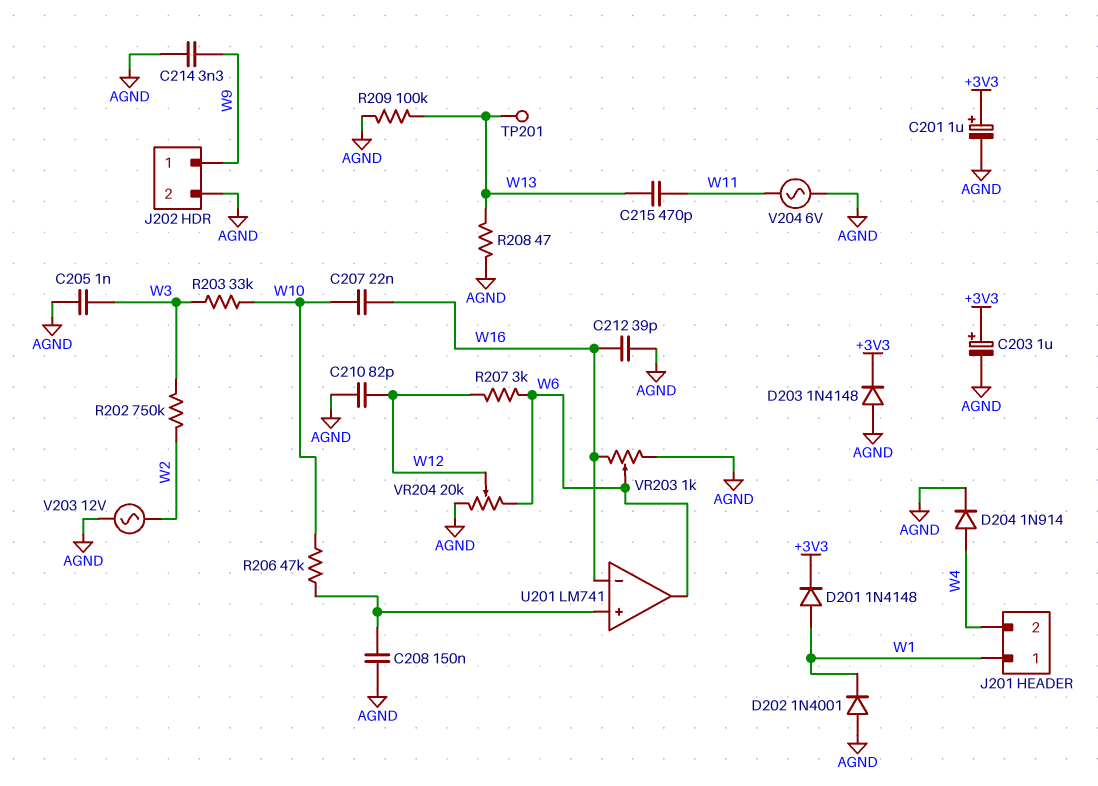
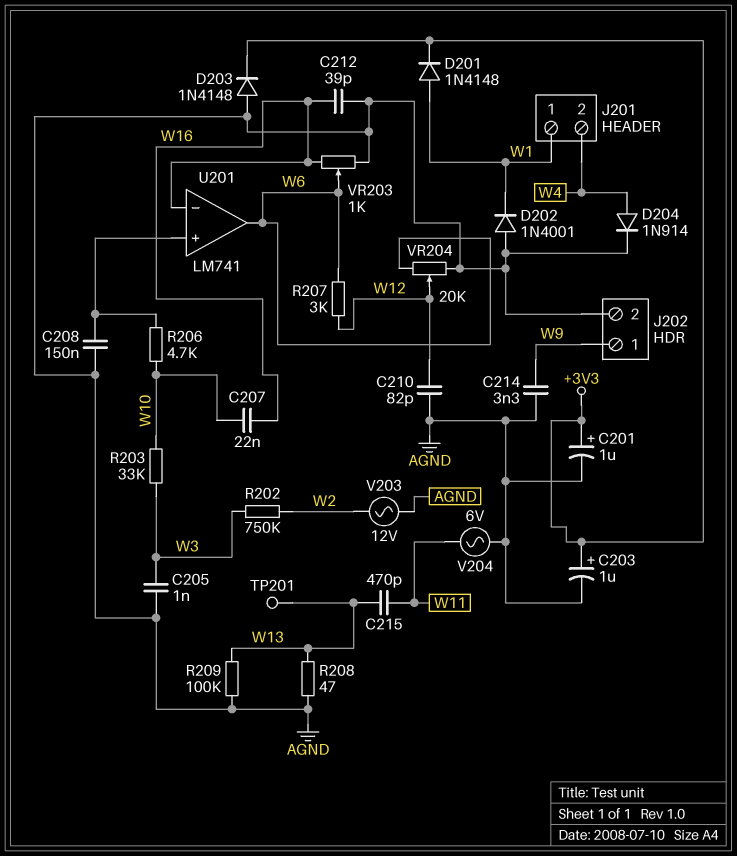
R206: 47k (U201/in+, W10) -> 4.7k (U201/in+, W10)

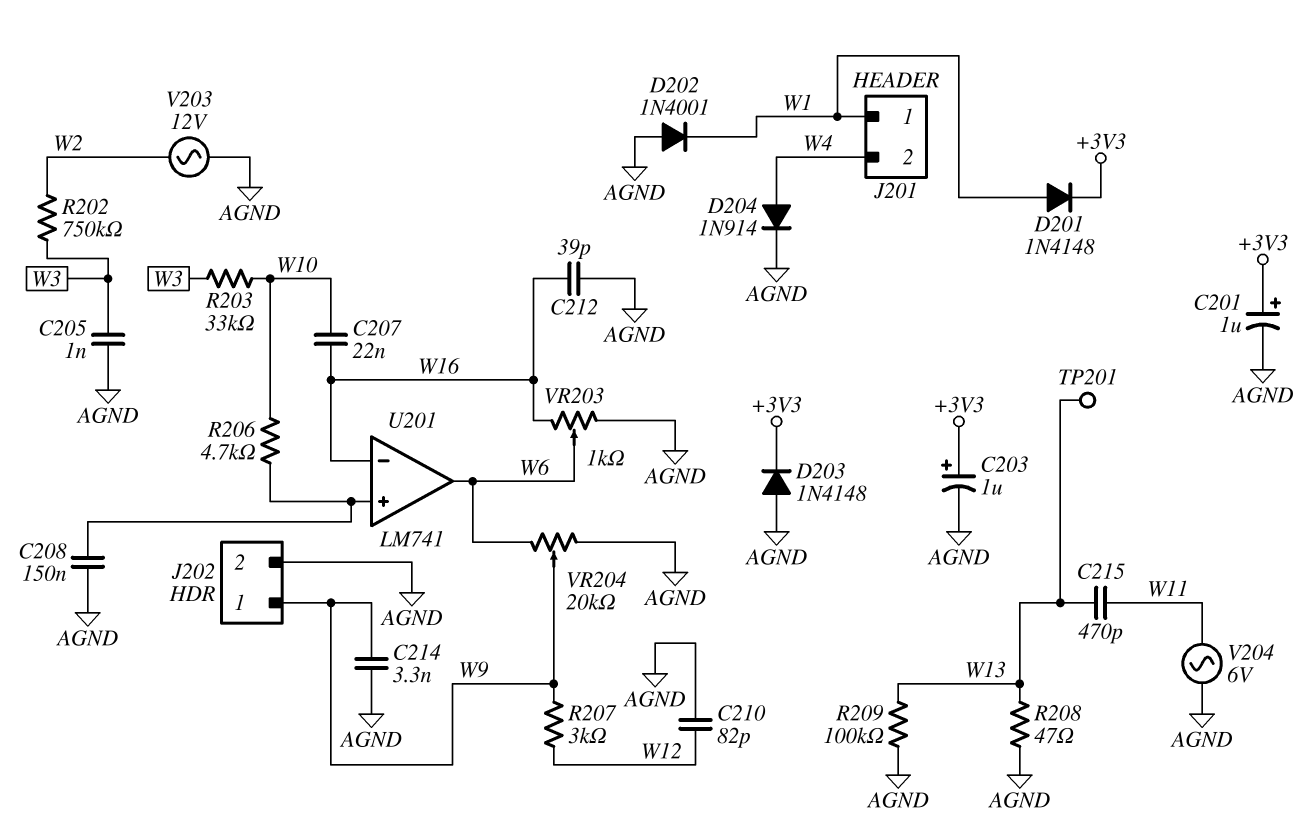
R207: 3k (W6, W12) -> 3k (W9, W12)
VR204: 20k (AGND, W6, wiper W12) -> 20k (AGND, W6, wiper W9)

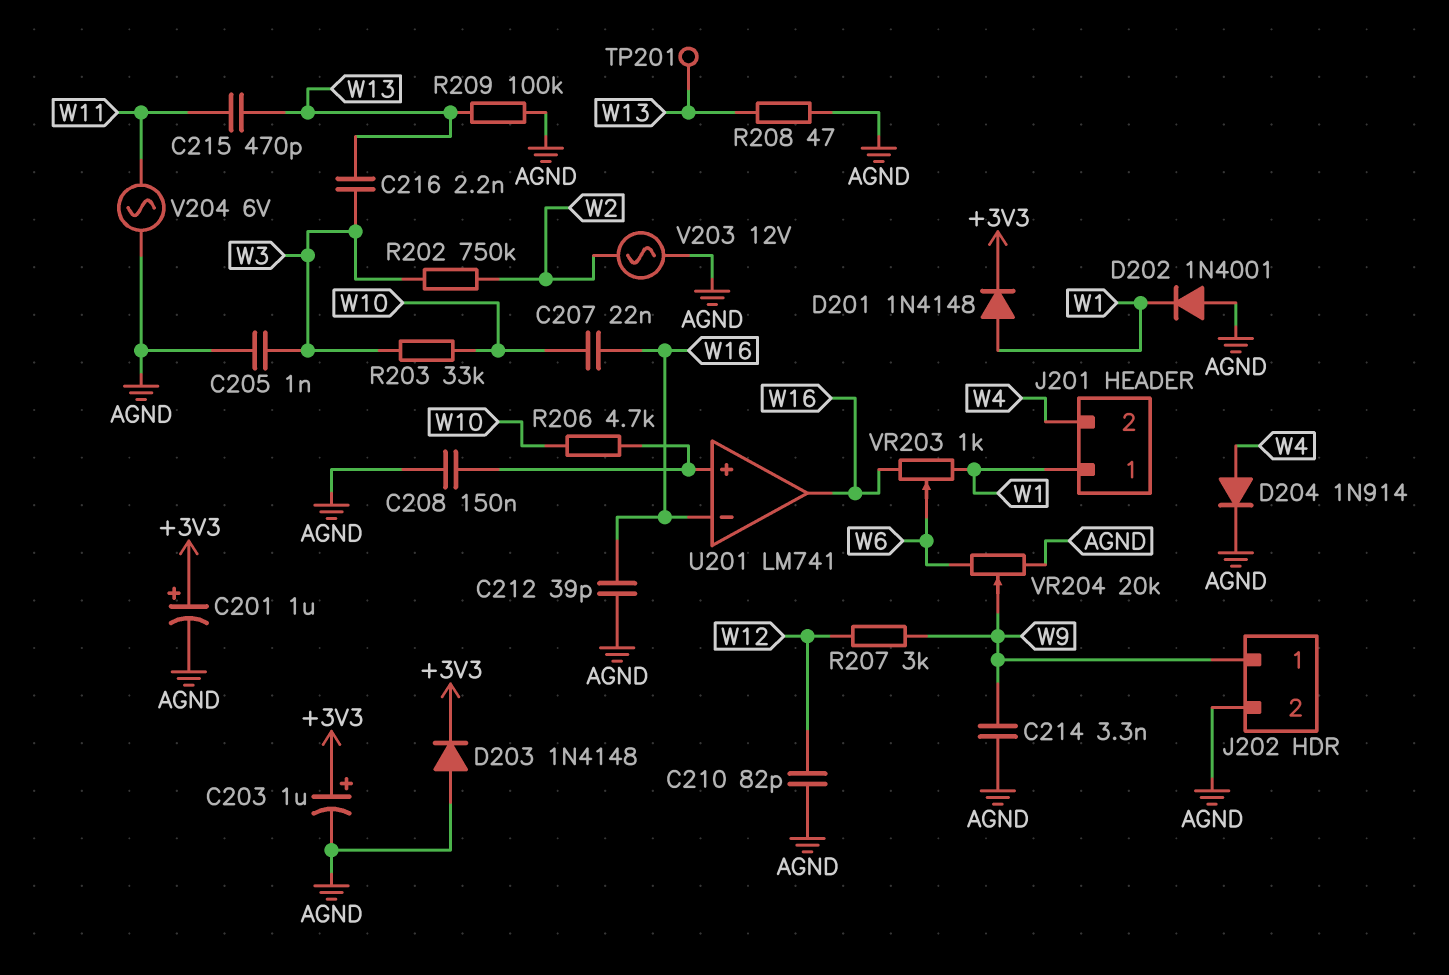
C216: none -> 2.2nF (W3, W13)
U201 pin out: W6 -> W16
VR203: 1k (AGND, W16, wiper W6) -> 1k (W1, W16, wiper W6)

